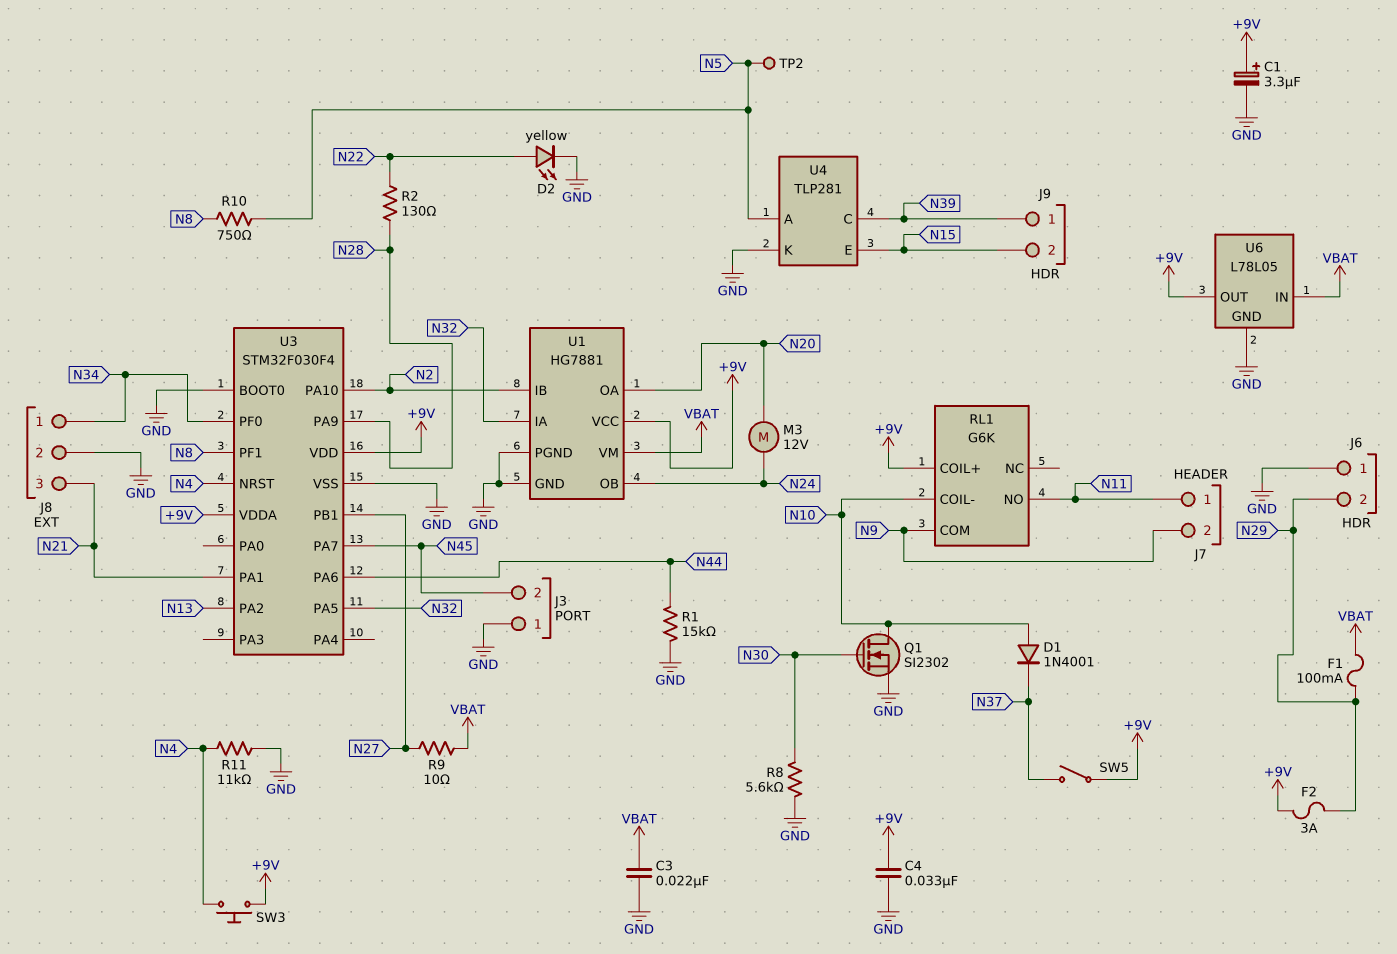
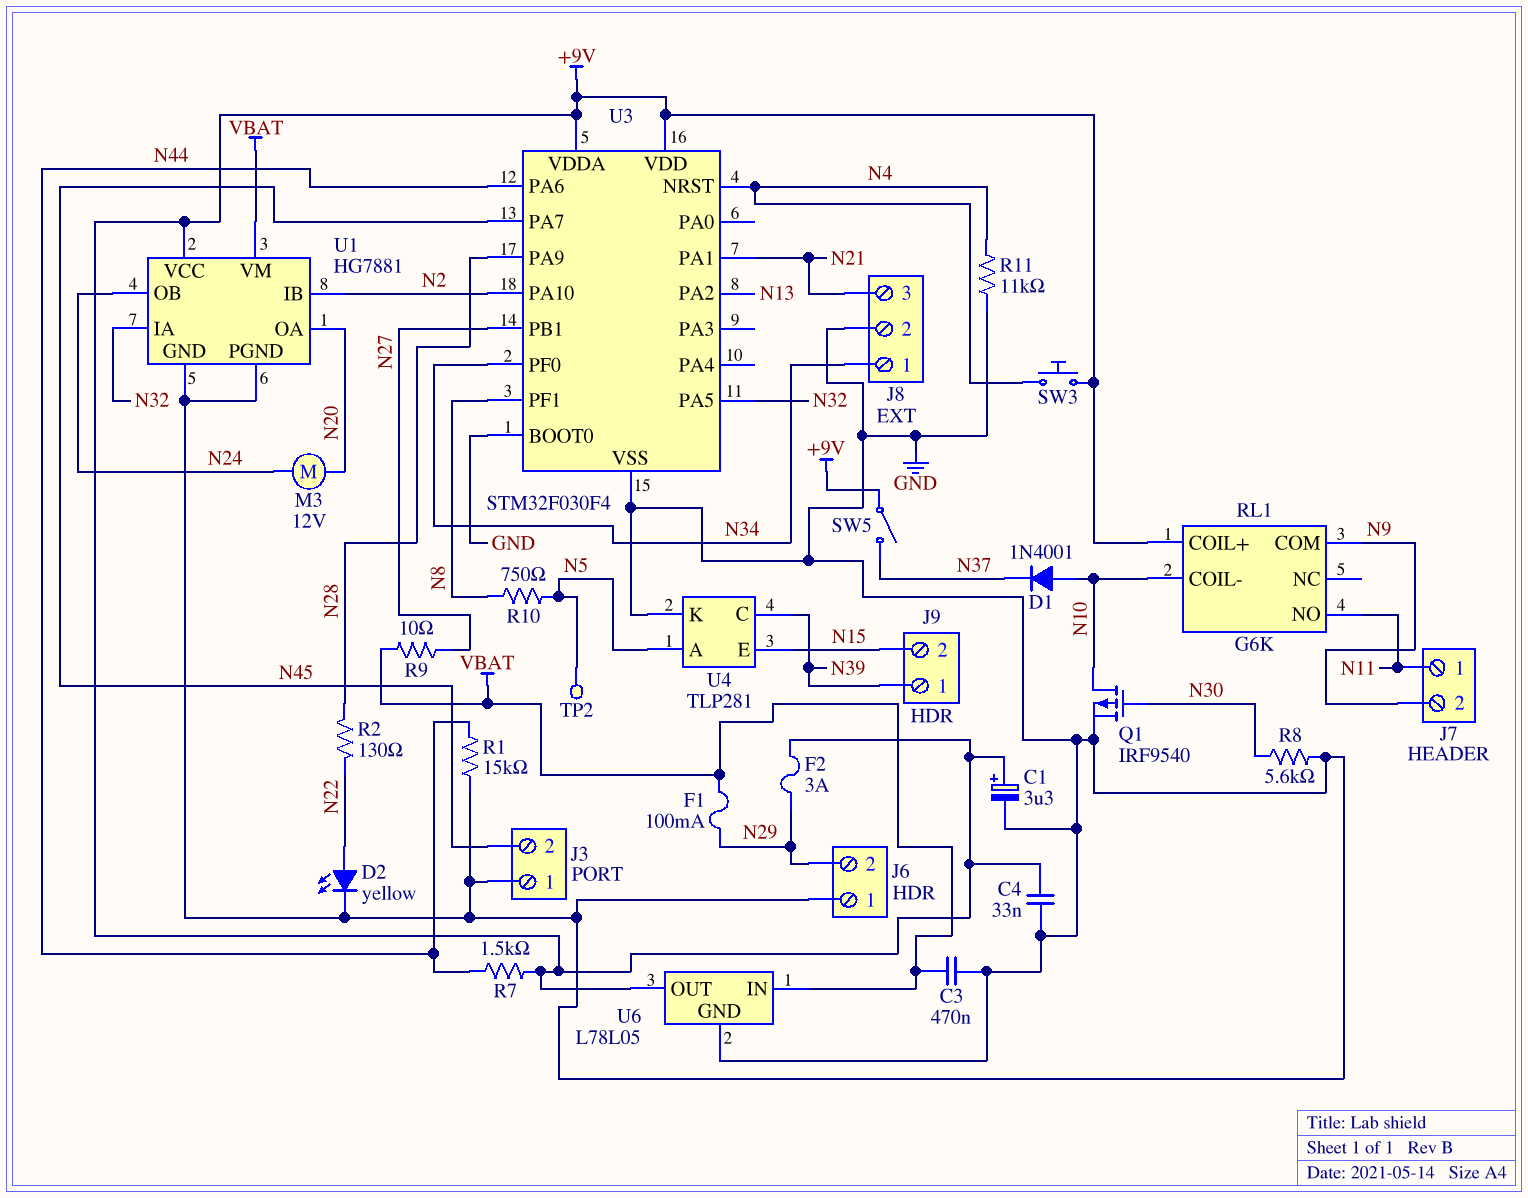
C3: 22nF (GND, VBAT) -> 470nF (GND, VBAT)
Q1: NMOS SI2302 (G N30, D N10, S GND) -> PMOS IRF9540 (G N30, D N10, S GND)
R7: none -> 1.5k (+9V, N44)

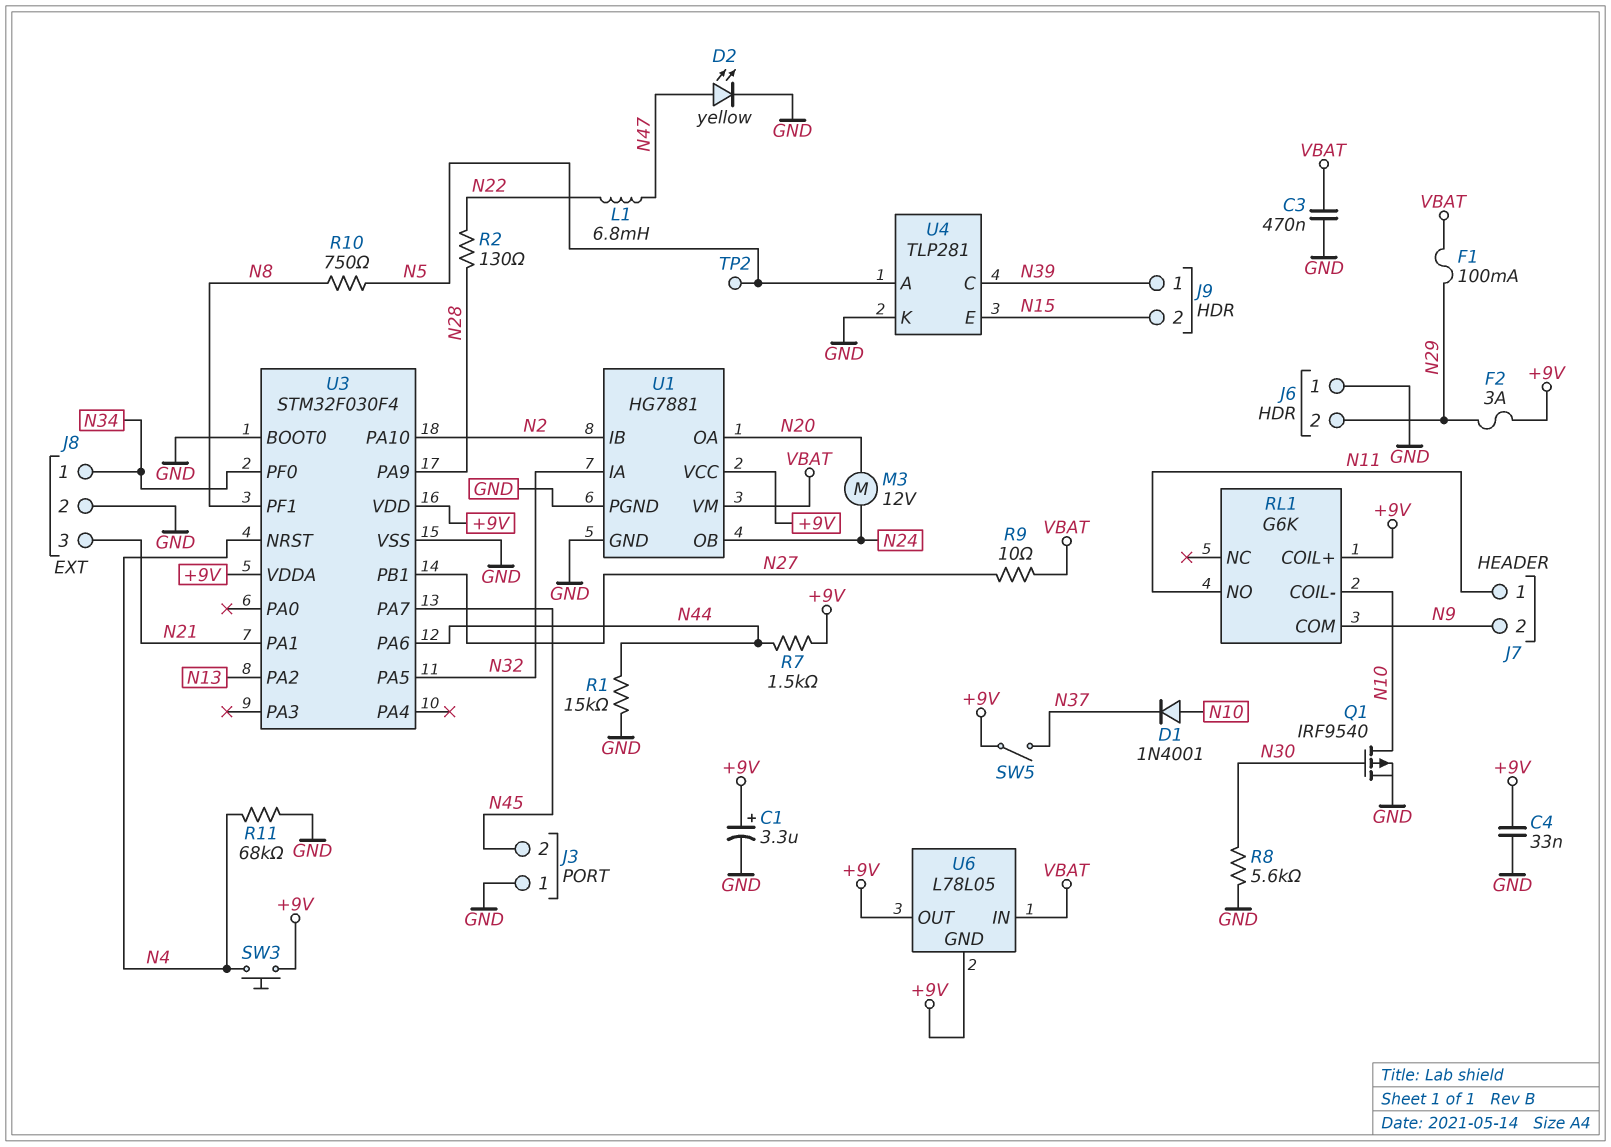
D2: LED yellow (A N22, K GND) -> LED yellow (A N47, K GND)
L1: none -> 6.8mH (N22, N47)
R11: 11k (GND, N4) -> 68k (GND, N4)
U6 pin GND: GND -> +9V

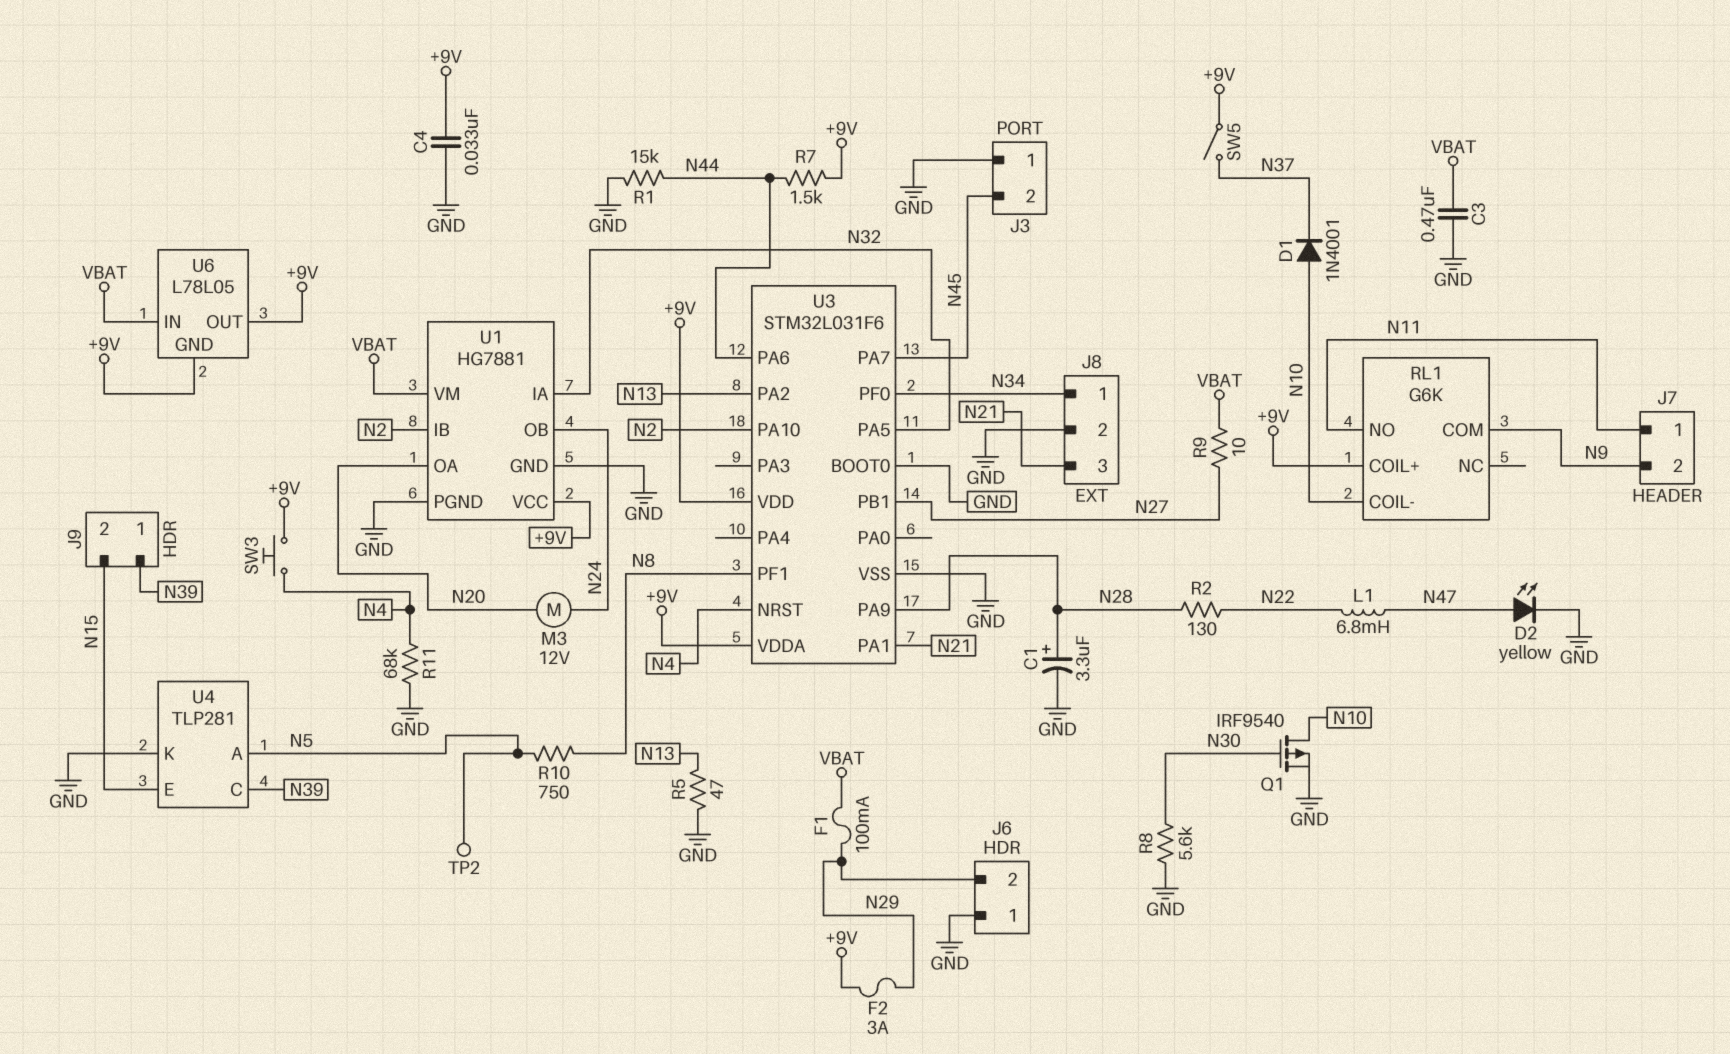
C1: 3.3uF (plus +9V, minus GND) -> 3.3uF (plus N28, minus GND)
R5: none -> 47 (GND, N13)
U3: STM32F030F4 -> STM32L031F6

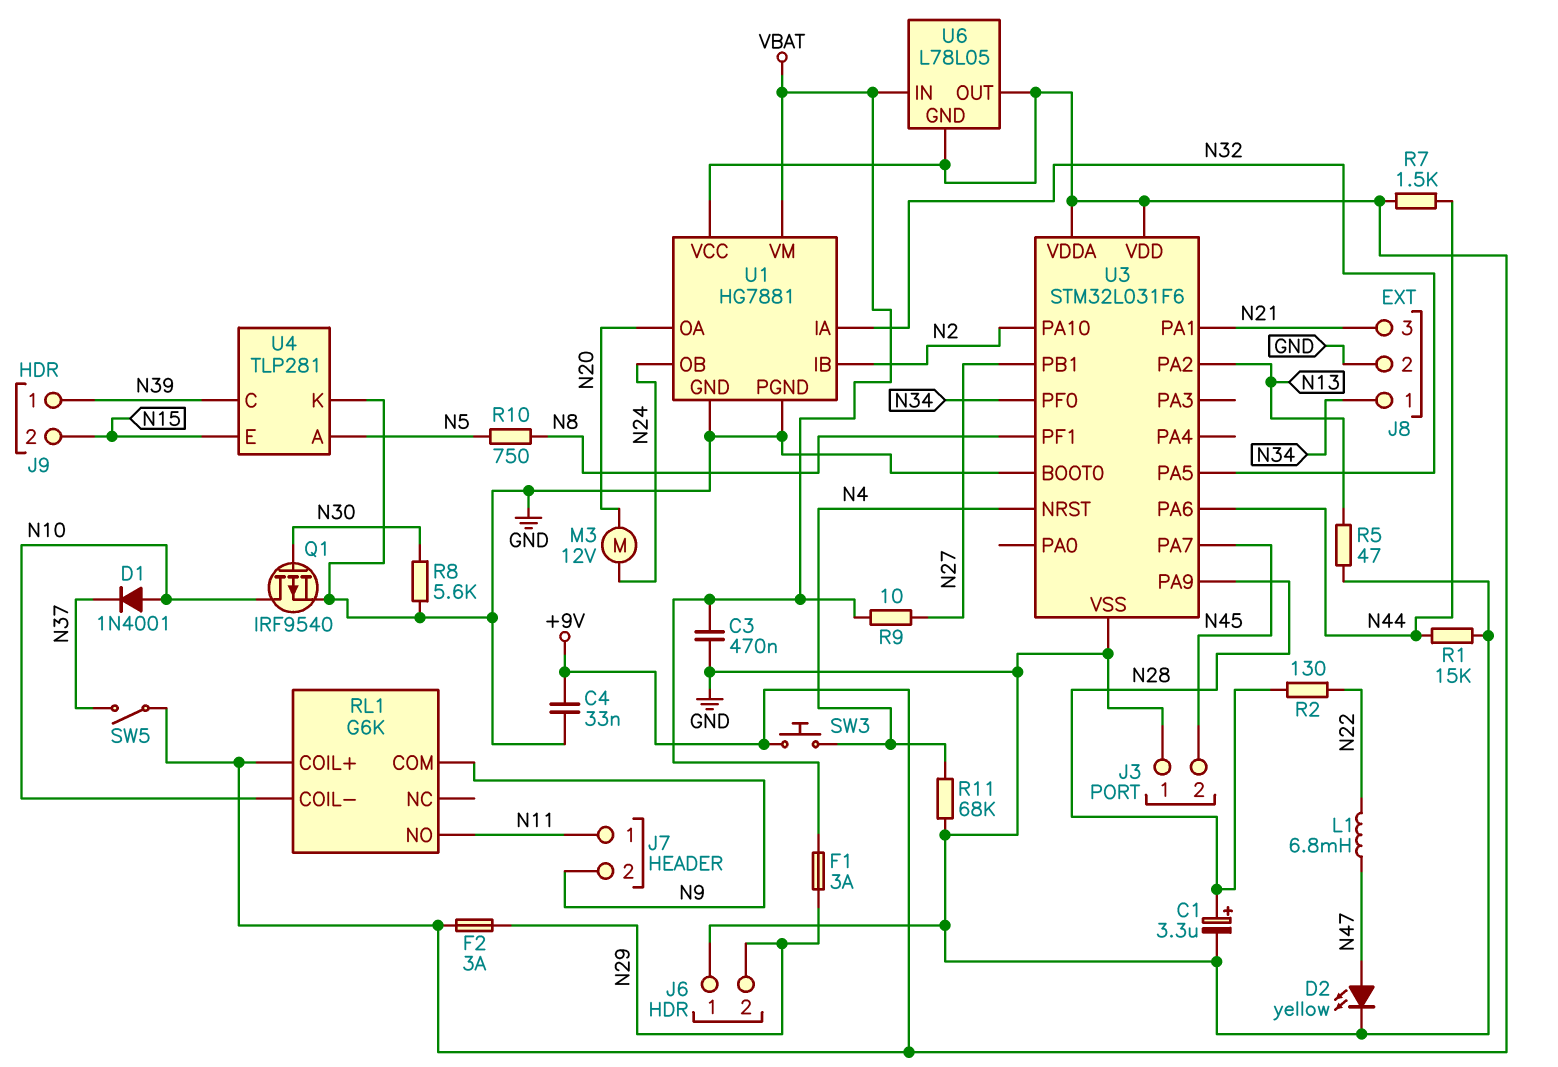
F1: 100mA (N29, VBAT) -> 3A (N29, VBAT)
TP2: test point (N5) -> none

